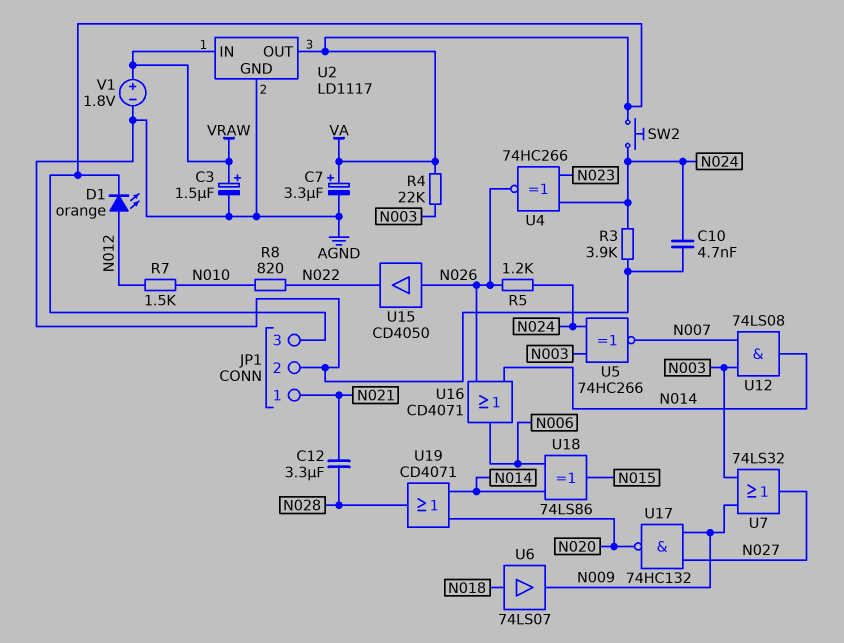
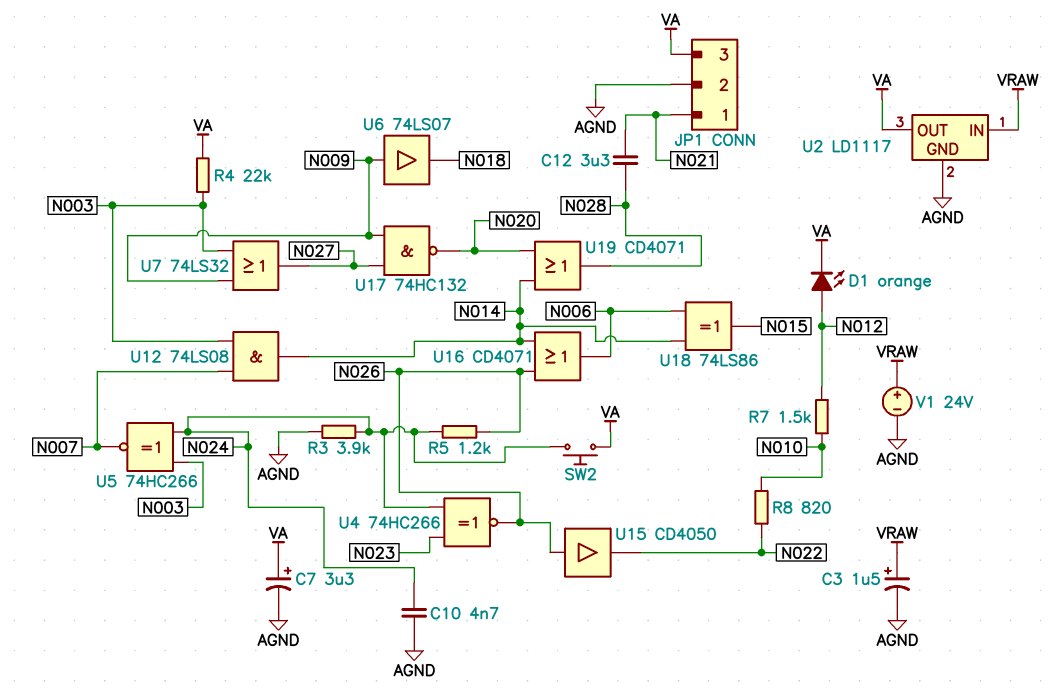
U6: buffer 74LS07 (in N018, out N009) -> buffer 74LS07 (in N009, out N018)
V1: 1.8V (plus VRAW, minus AGND) -> 24V (plus VRAW, minus AGND)

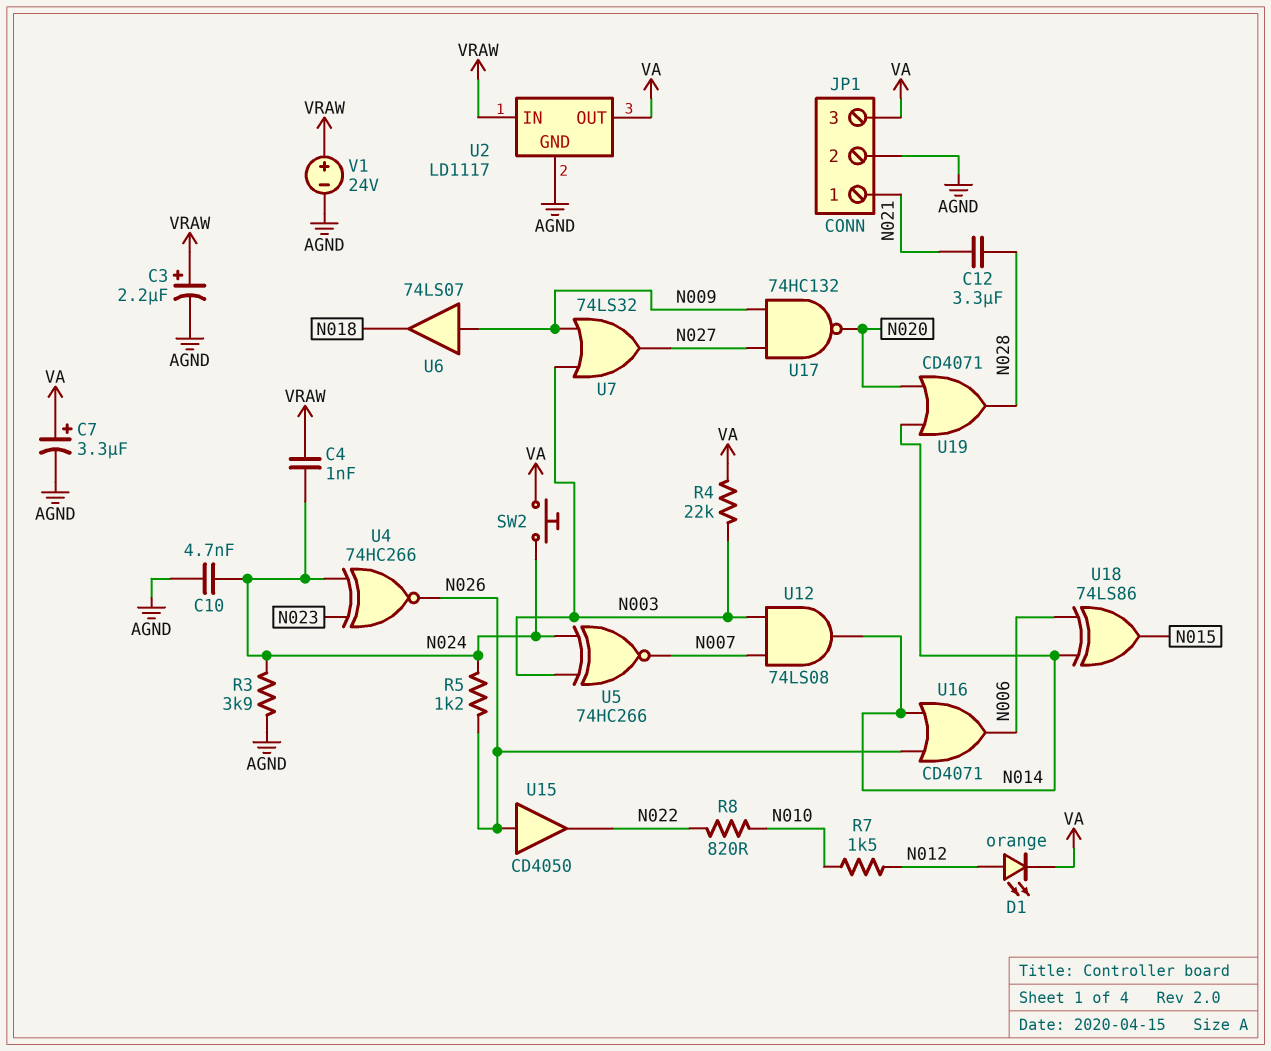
C3: 1.5uF (plus VRAW, minus AGND) -> 2.2uF (plus VRAW, minus AGND)
C4: none -> 1nF (N024, VRAW)

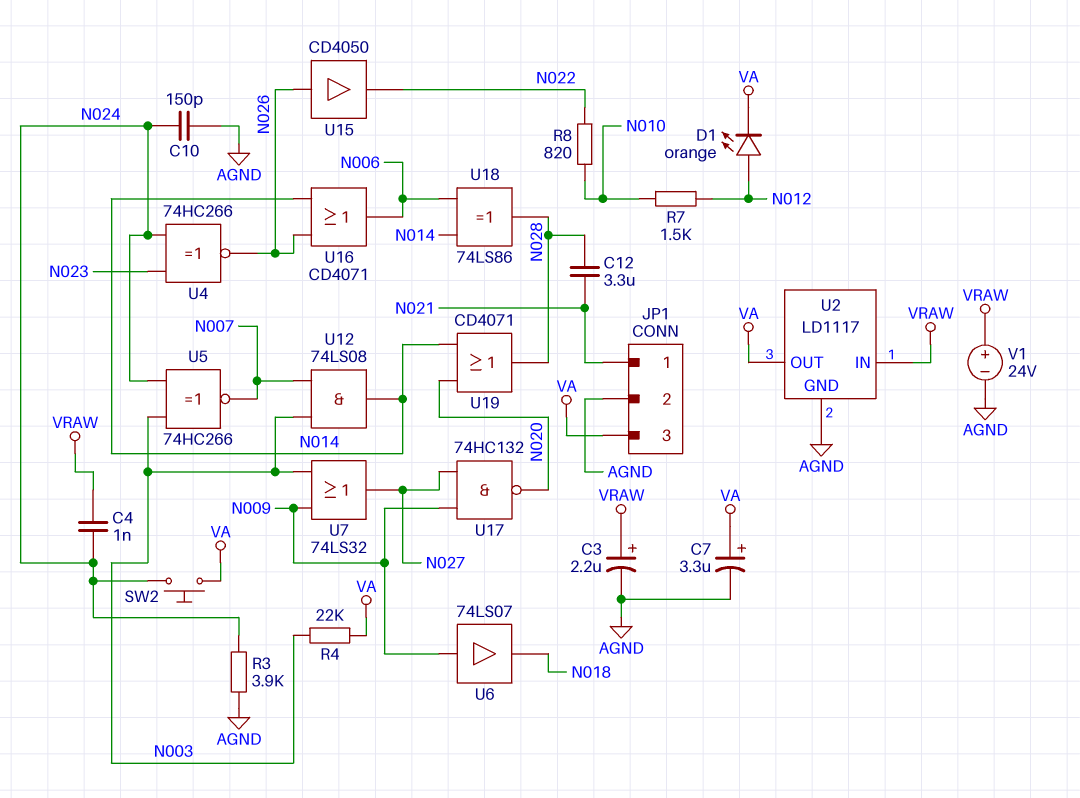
C10: 4.7nF (AGND, N024) -> 150pF (AGND, N024)
R5: 1.2k (N024, N026) -> none
U18: XOR 74LS86 (in N006, in N014, out N015) -> XOR 74LS86 (in N006, in N014, out N028)

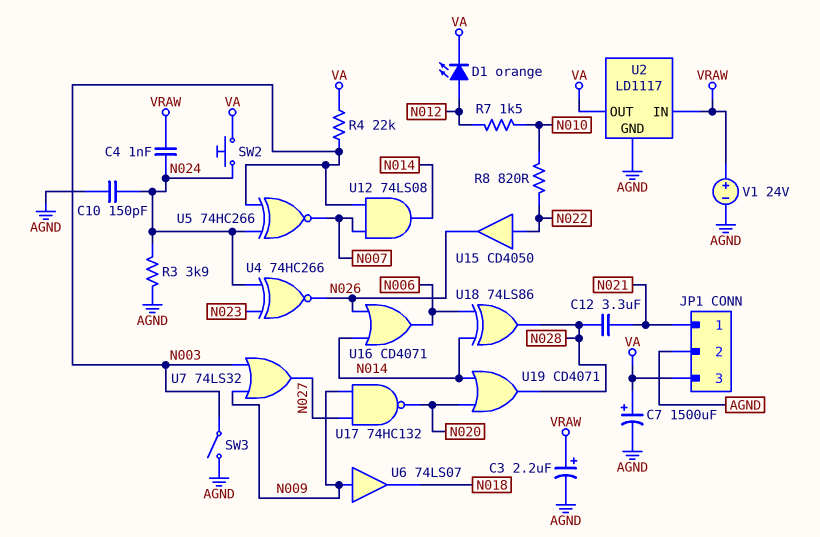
C7: 3.3uF (plus VA, minus AGND) -> 1500uF (plus VA, minus AGND)
SW3: none -> switch (AGND, N003)
U15: buffer CD4050 (in N026, out N022) -> buffer CD4050 (in N022, out N026)

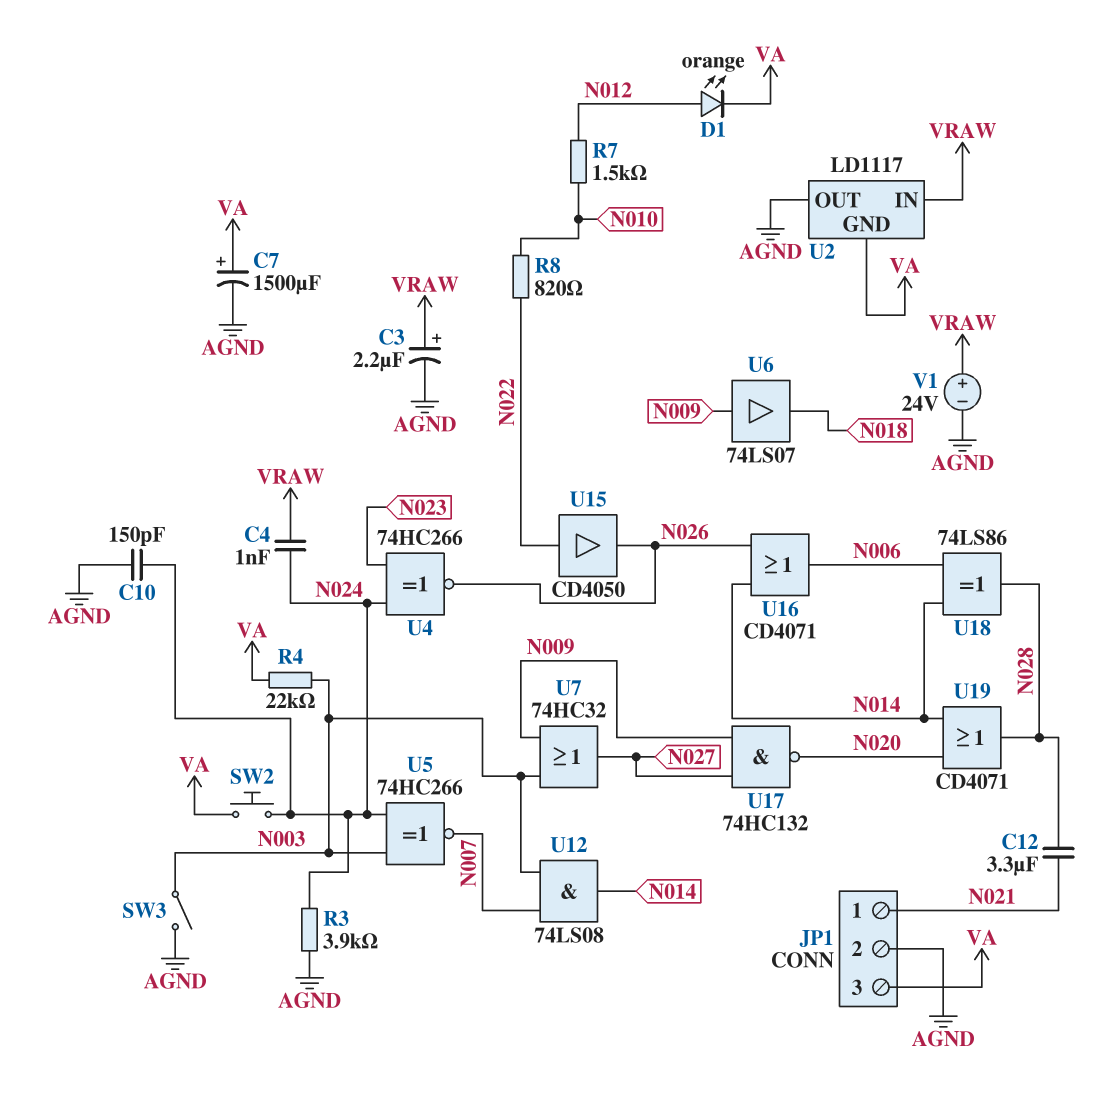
U2 pin GND: AGND -> VA
U2 pin OUT: VA -> AGND
U7: OR 74LS32 (in N003, in N009, out N027) -> OR 74HC32 (in N003, in N009, out N027)

